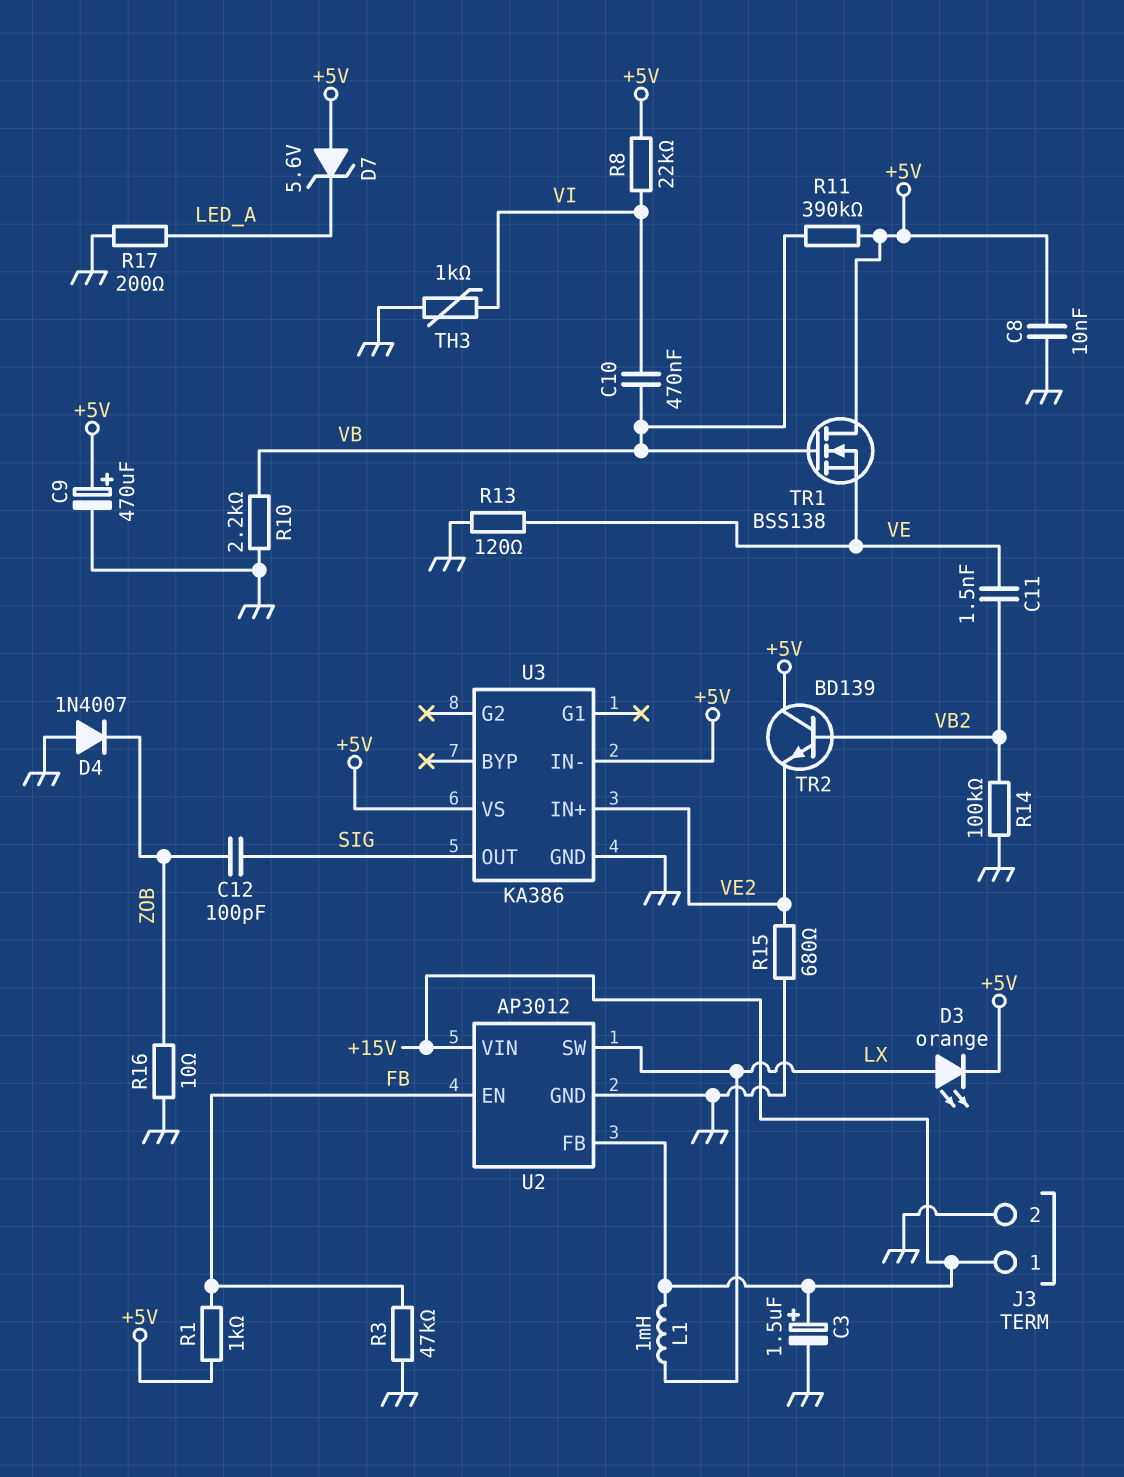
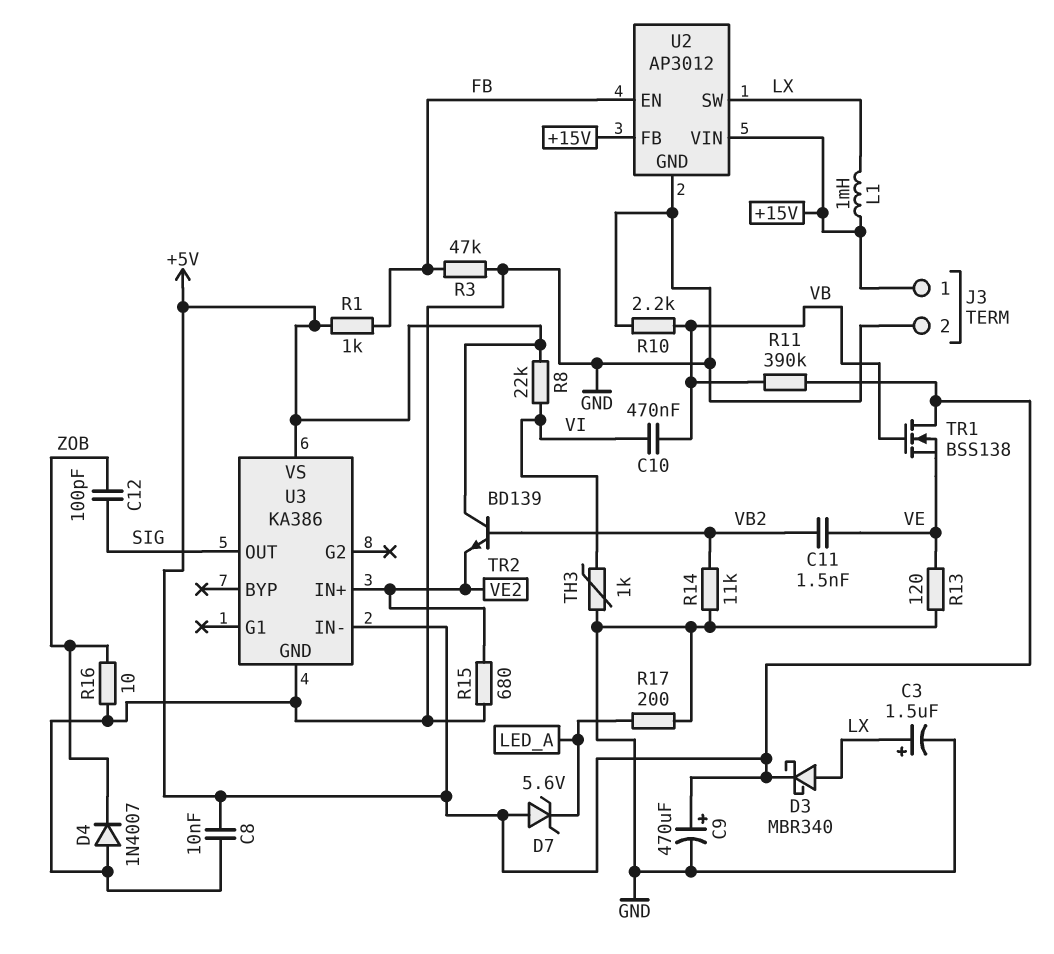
C3: 1.5uF (plus +15V, minus GND) -> 1.5uF (plus LX, minus GND)
D3: LED orange (A LX, K +5V) -> schottky MBR340 (A LX, K +5V)
R14: 100k (GND, VB2) -> 11k (GND, VB2)

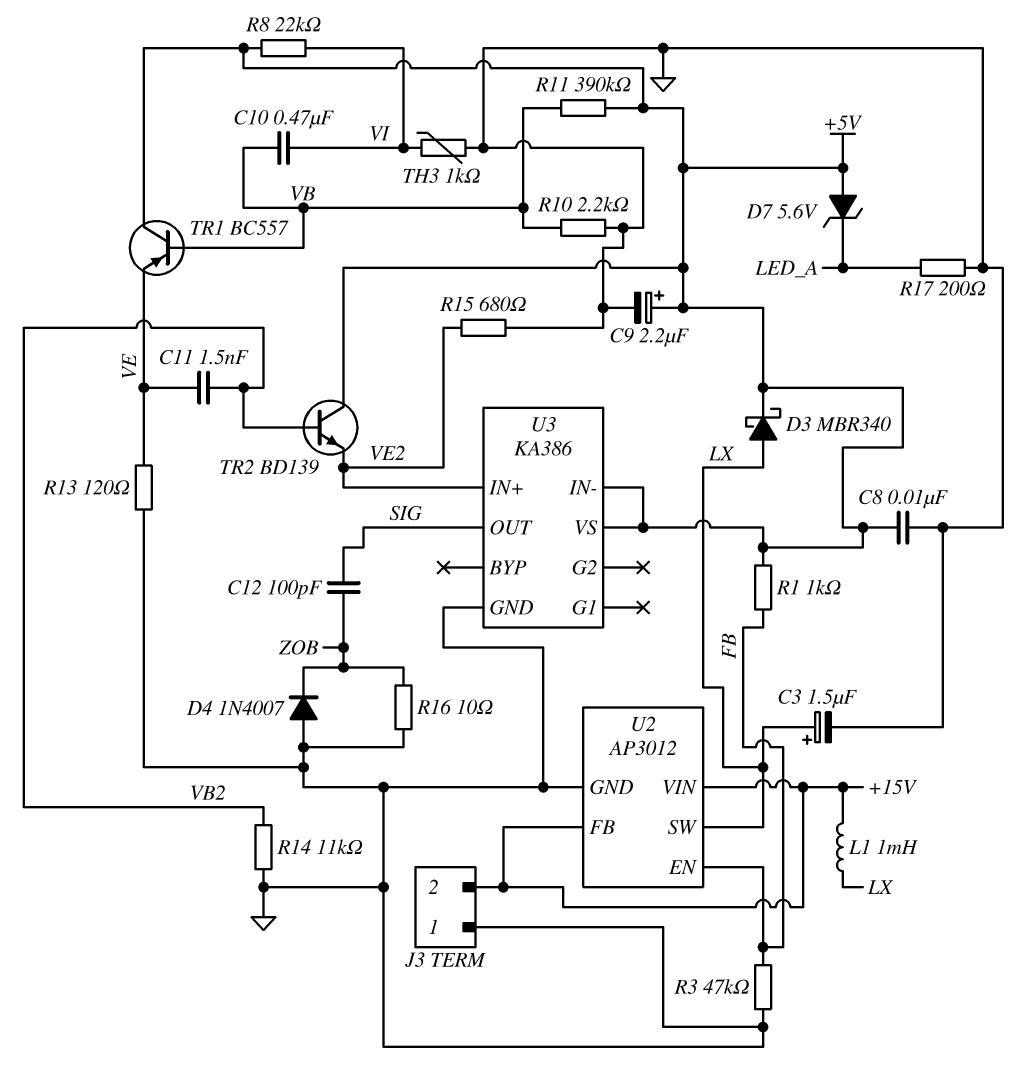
C9: 470uF (plus +5V, minus GND) -> 2.2uF (plus +5V, minus GND)
J3 pin 1: +15V -> GND
J3 pin 2: GND -> +15V
TR1: NMOS BSS138 (G VB, D +5V, S VE) -> PNP BC557 (B VB, C +5V, E VE)

